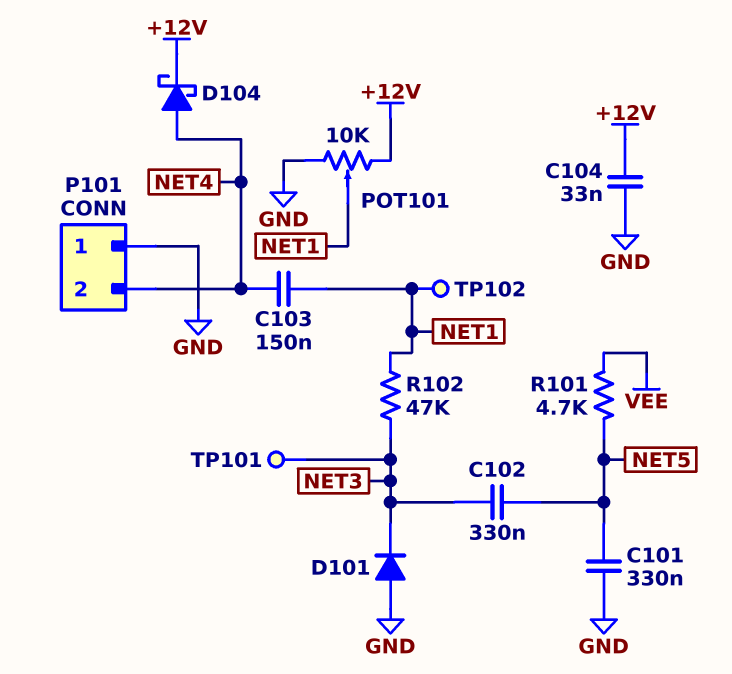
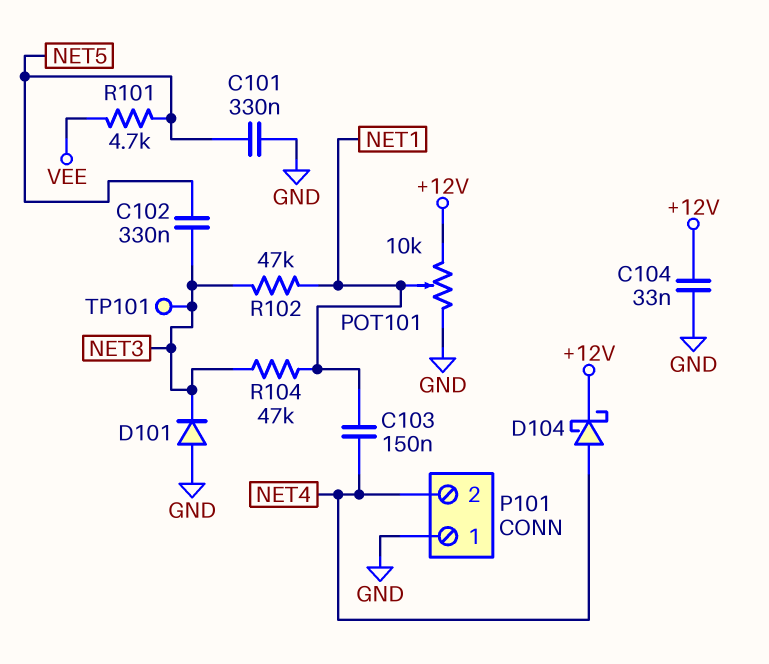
R104: none -> 47k (NET1, NET3)
TP102: test point (NET1) -> none

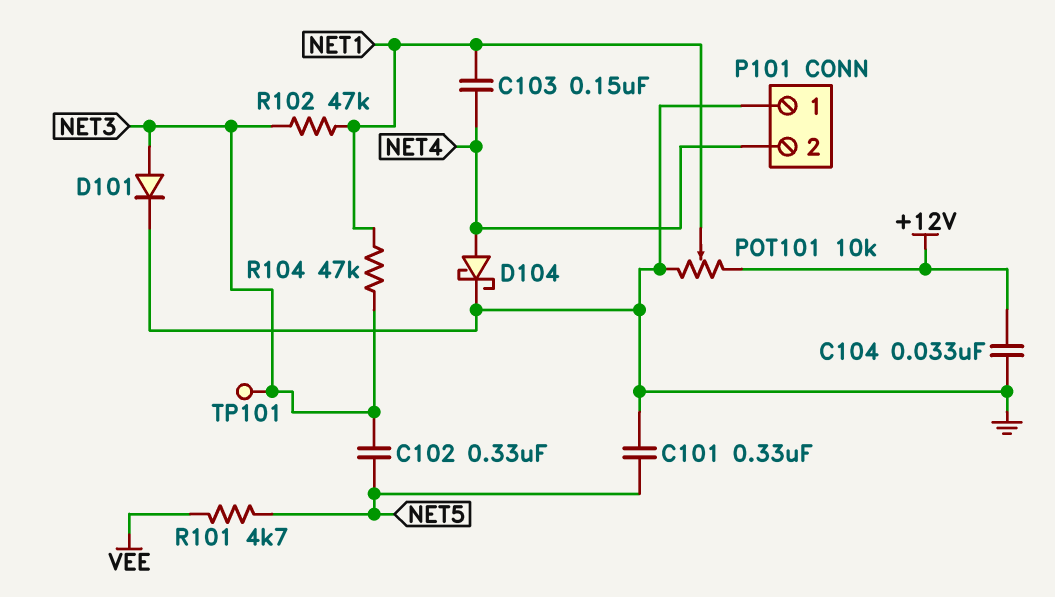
D101: diode (A GND, K NET3) -> diode (A NET3, K GND)
D104: schottky (A NET4, K +12V) -> schottky (A NET4, K GND)

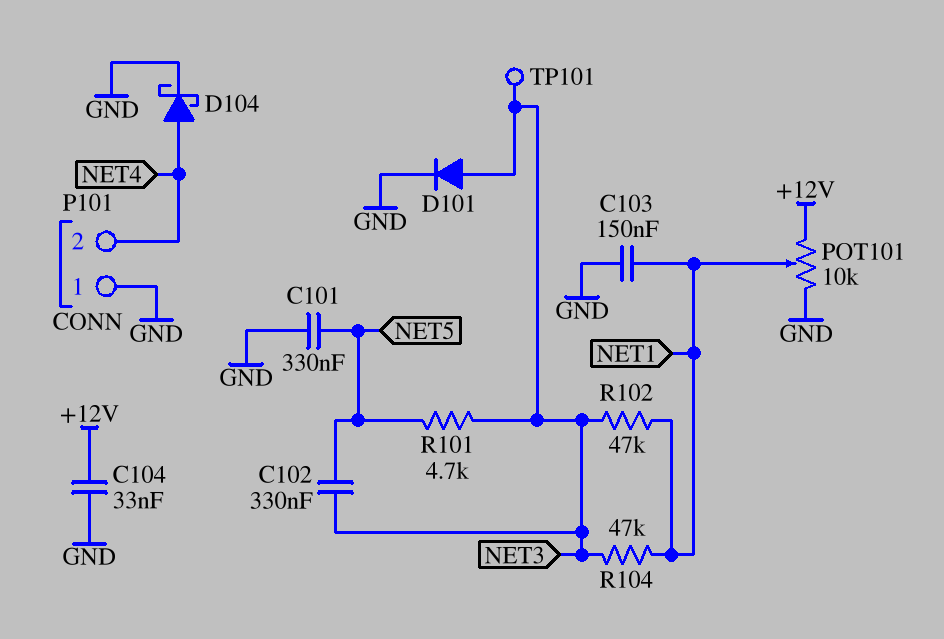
C103: 150nF (NET1, NET4) -> 150nF (GND, NET1)
R101: 4.7k (NET5, VEE) -> 4.7k (NET3, NET5)

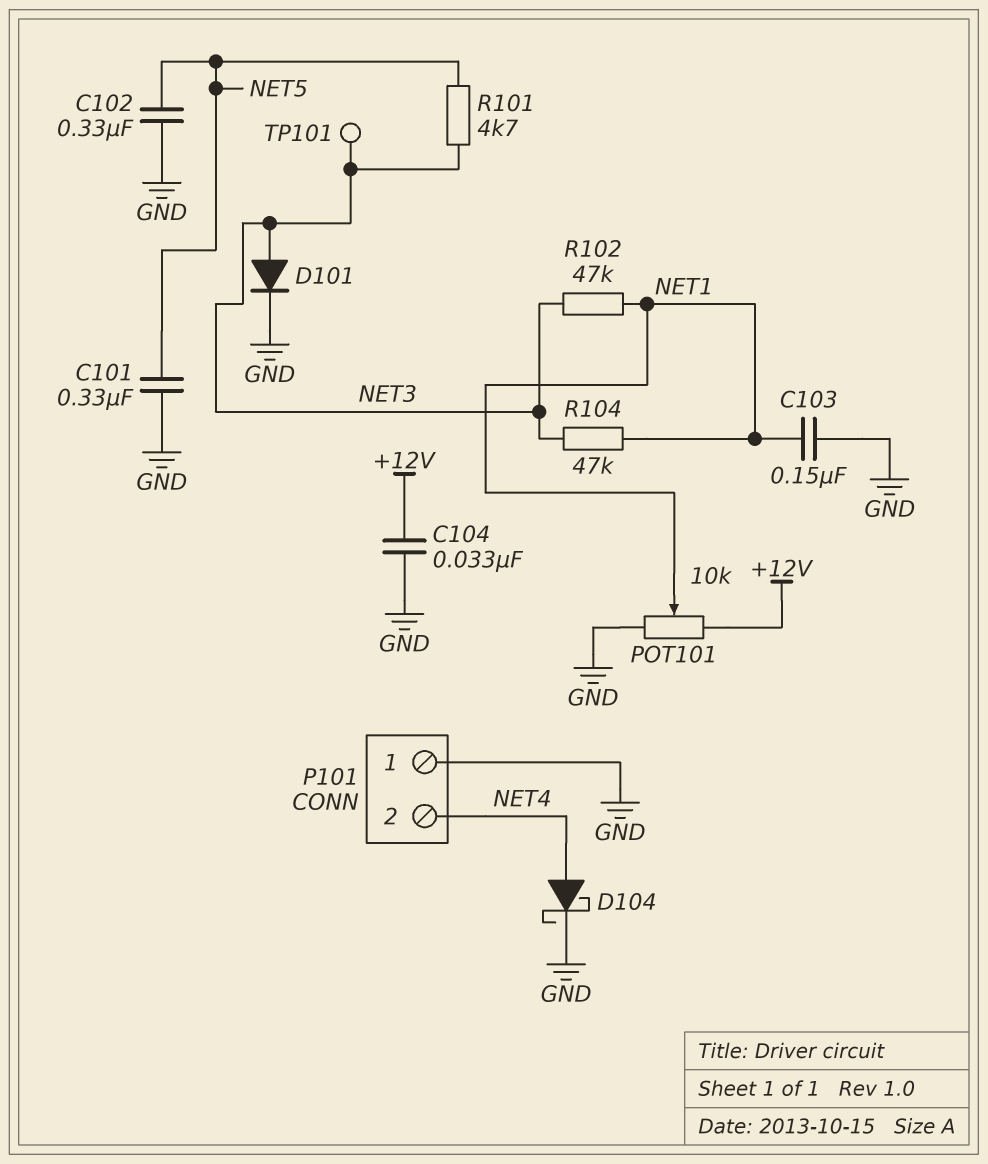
C102: 330nF (NET3, NET5) -> 330nF (GND, NET5)

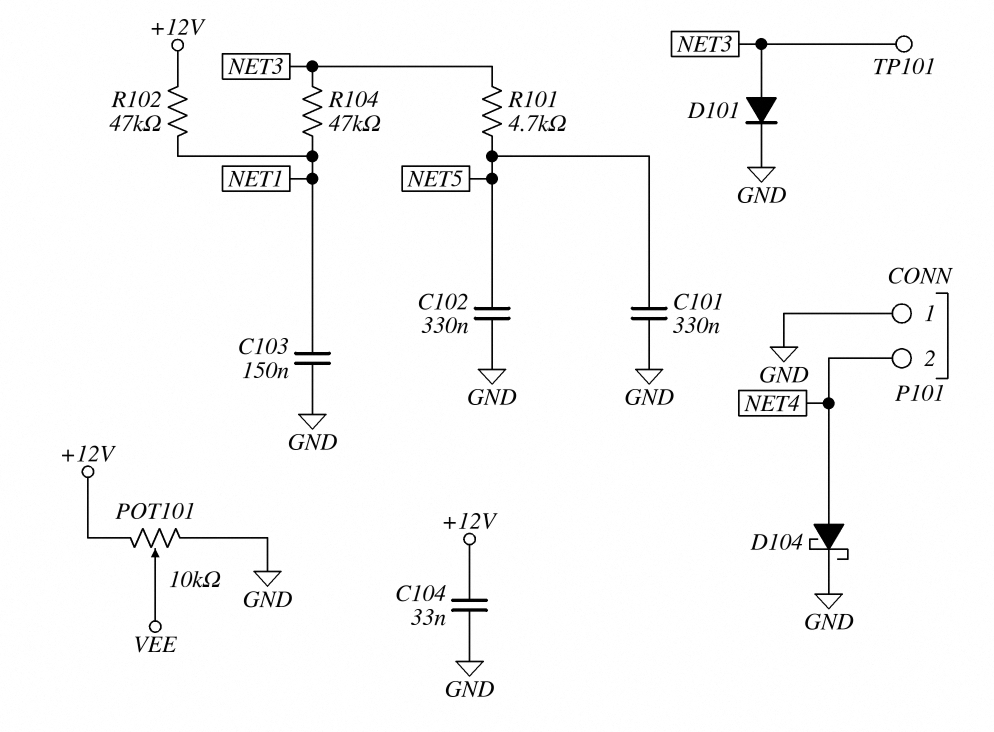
POT101: 10k (+12V, GND, wiper NET1) -> 10k (+12V, GND, wiper VEE)
R102: 47k (NET1, NET3) -> 47k (+12V, NET1)

